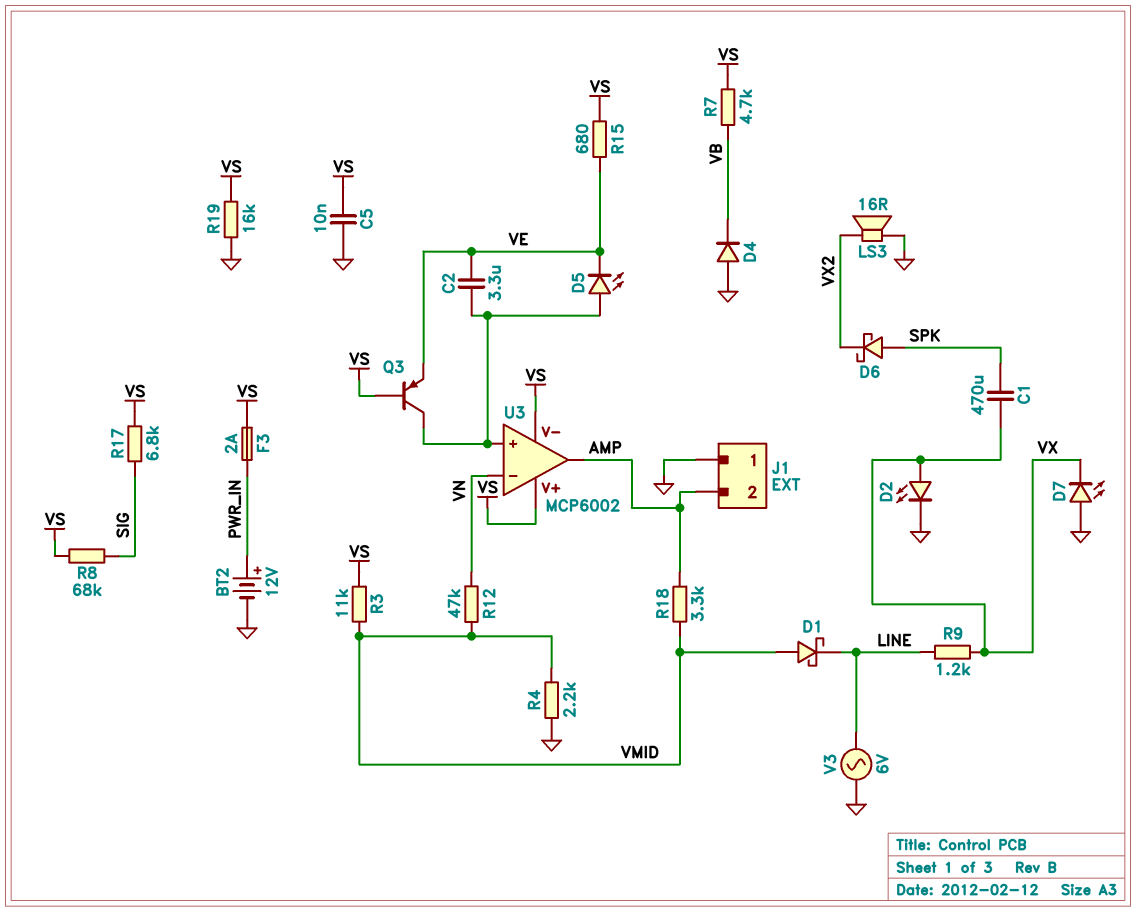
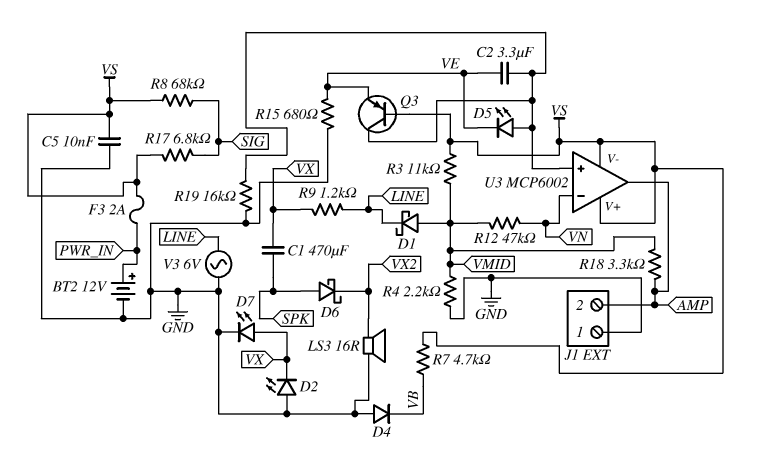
D2: LED (A VX, K GND) -> LED (A GND, K VX)
D7: LED (A GND, K VX) -> LED (A VX, K GND)
R15: 680 (VE, VS) -> 680 (GND, VE)
R19: 16k (GND, VS) -> 16k (GND, U3/in+)

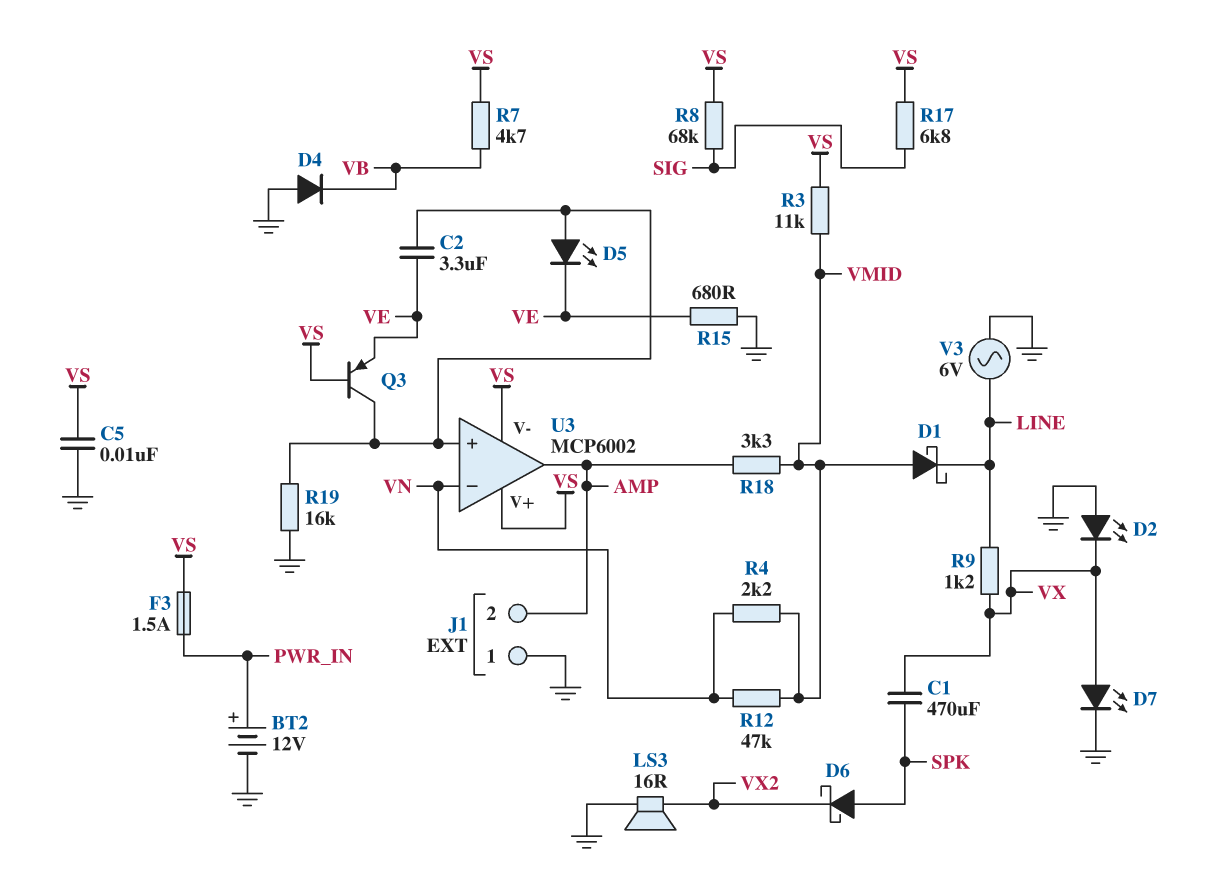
F3: 2A (PWR_IN, VS) -> 1.5A (PWR_IN, VS)
R4: 2.2k (GND, VMID) -> 2.2k (VMID, VN)

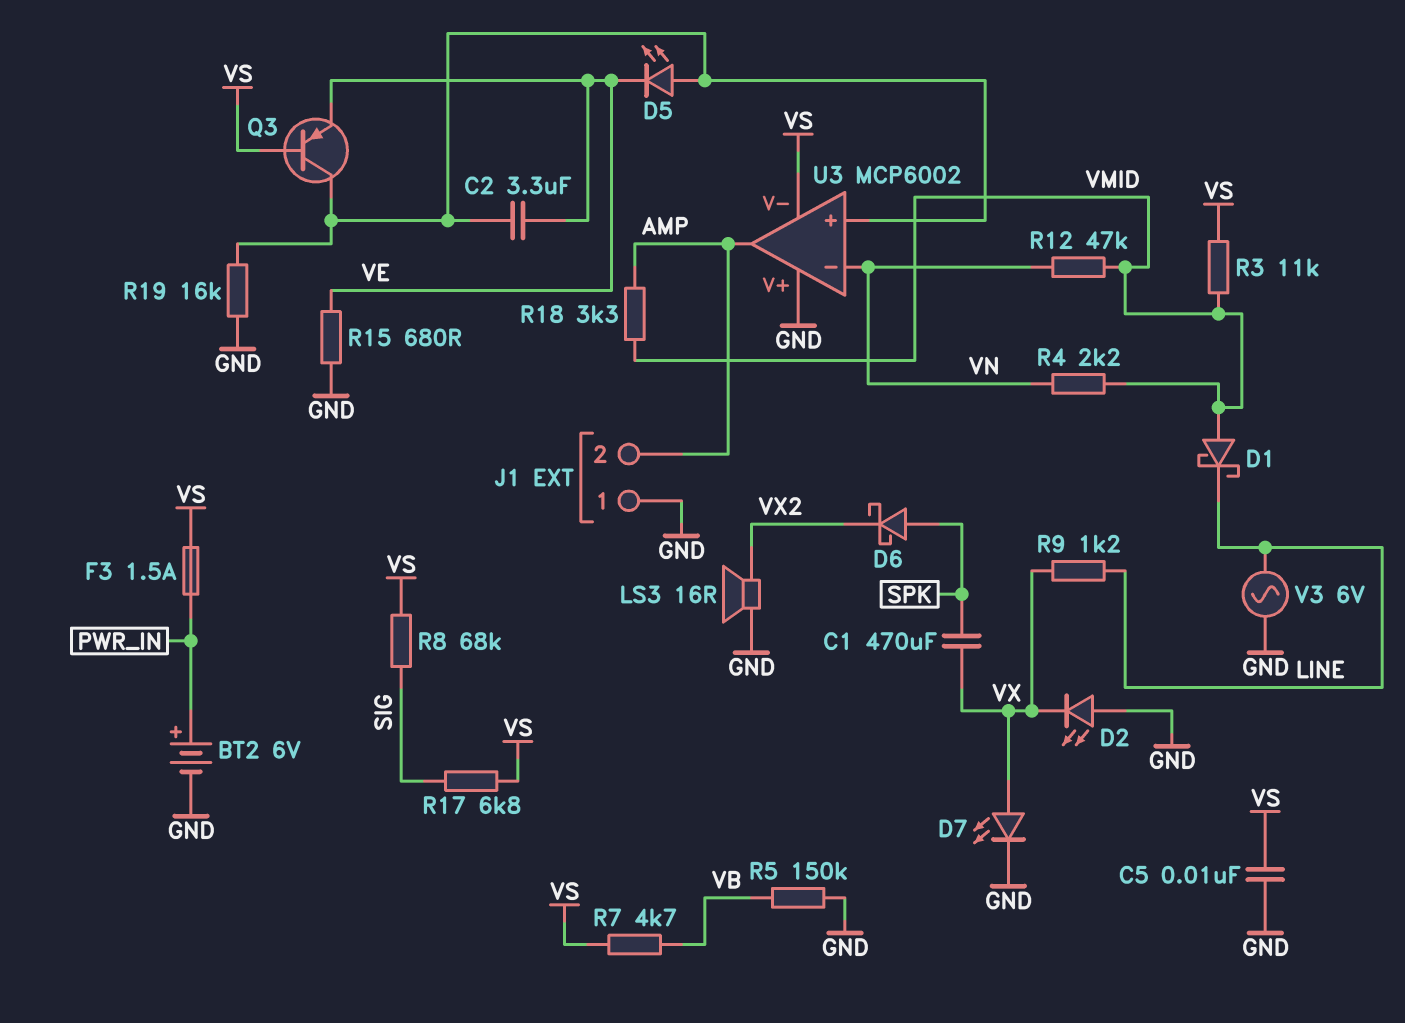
BT2: 12V (plus PWR_IN, minus GND) -> 6V (plus PWR_IN, minus GND)
D4: diode (A GND, K VB) -> none
R5: none -> 150k (GND, VB)
U3 pin V+: VS -> GND

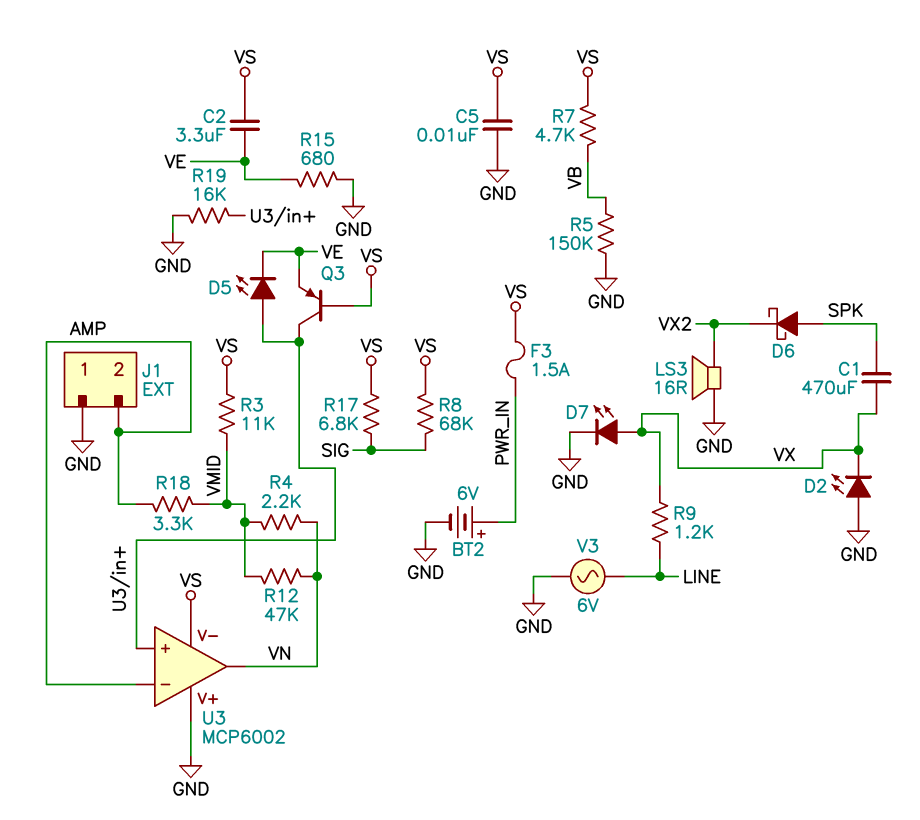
C2: 3.3uF (U3/in+, VE) -> 3.3uF (VE, VS)
D1: schottky (A VMID, K LINE) -> none
U3 pin in-: VN -> AMP
U3 pin out: AMP -> VN

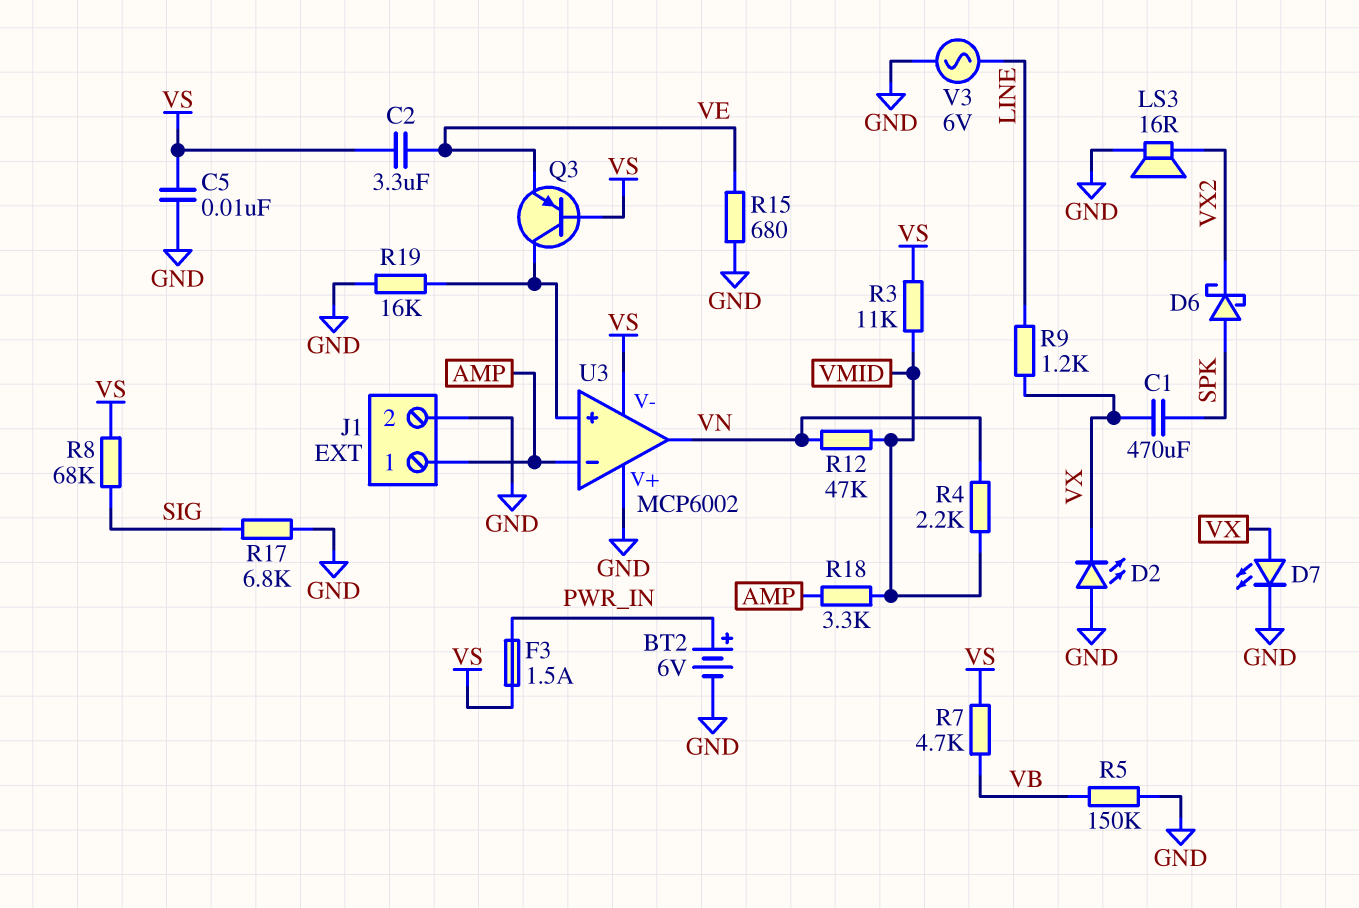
D5: LED (A U3/in+, K VE) -> none
J1 pin 1: GND -> AMP
J1 pin 2: AMP -> GND
R17: 6.8k (SIG, VS) -> 6.8k (GND, SIG)

